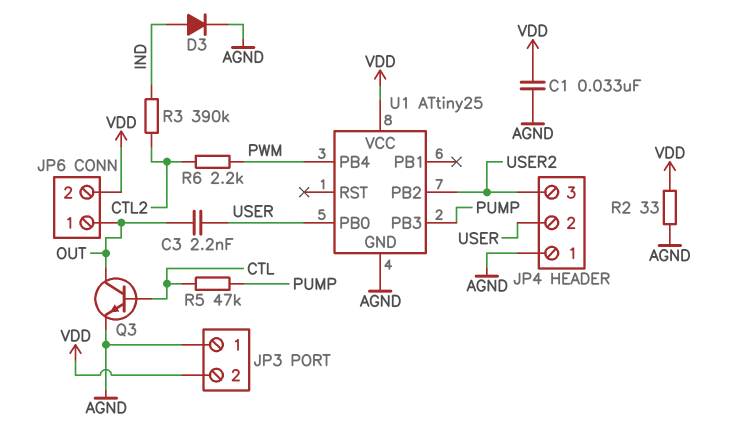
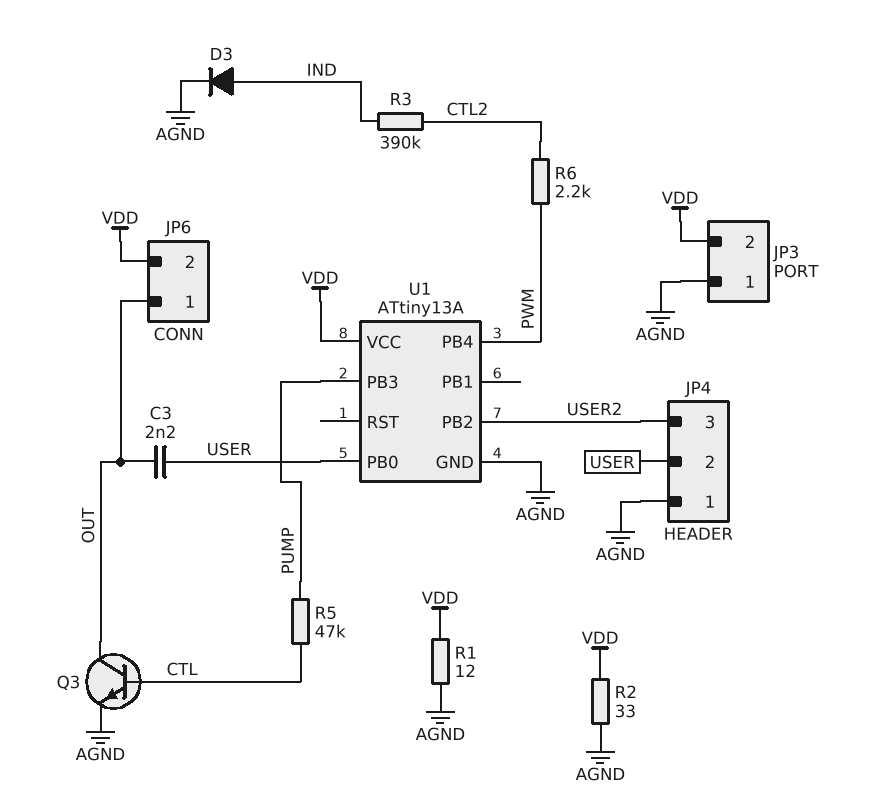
C1: 33nF (AGND, VDD) -> none
R1: none -> 12 (AGND, VDD)
U1: ATtiny25 -> ATtiny13A

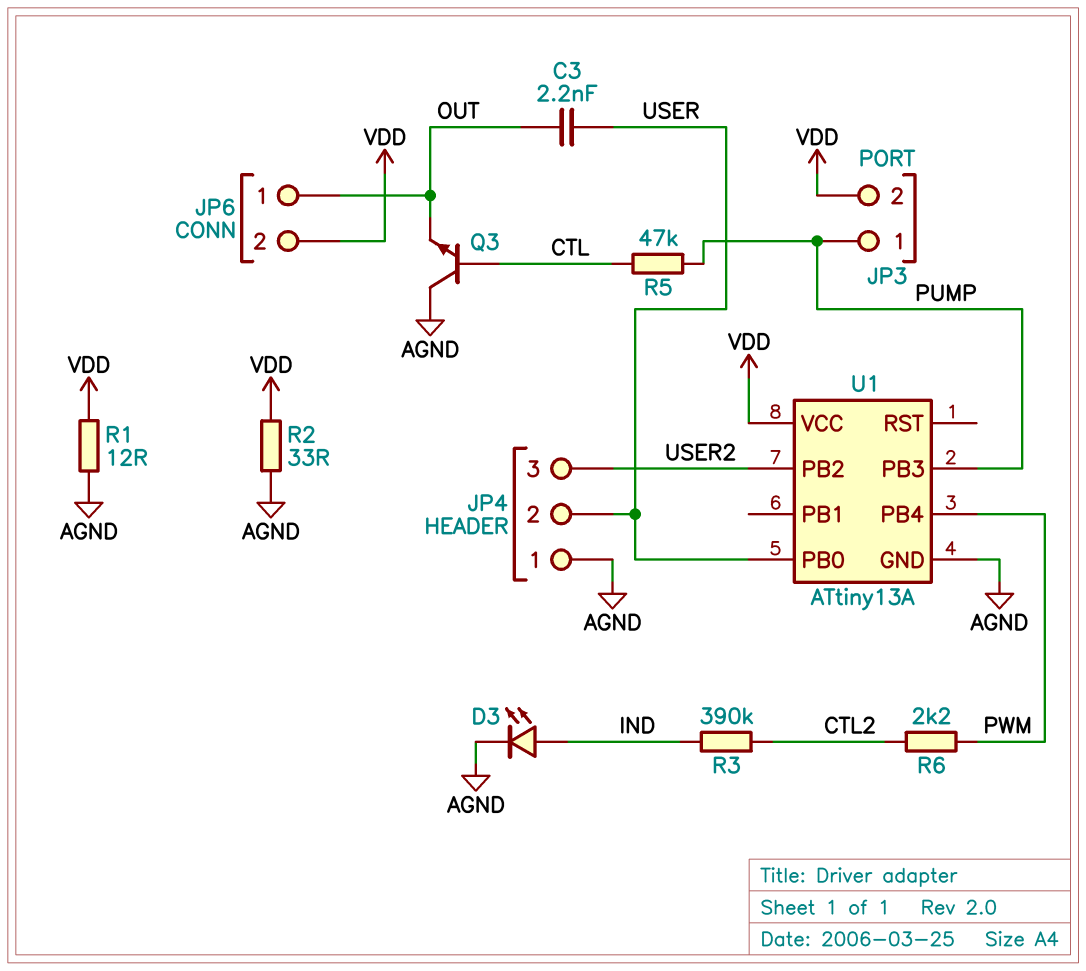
D3: diode (A IND, K AGND) -> LED (A IND, K AGND)
JP3 pin 1: AGND -> PUMP
Q3: NPN (B CTL, C OUT, E AGND) -> NPN (B CTL, C AGND, E OUT)

